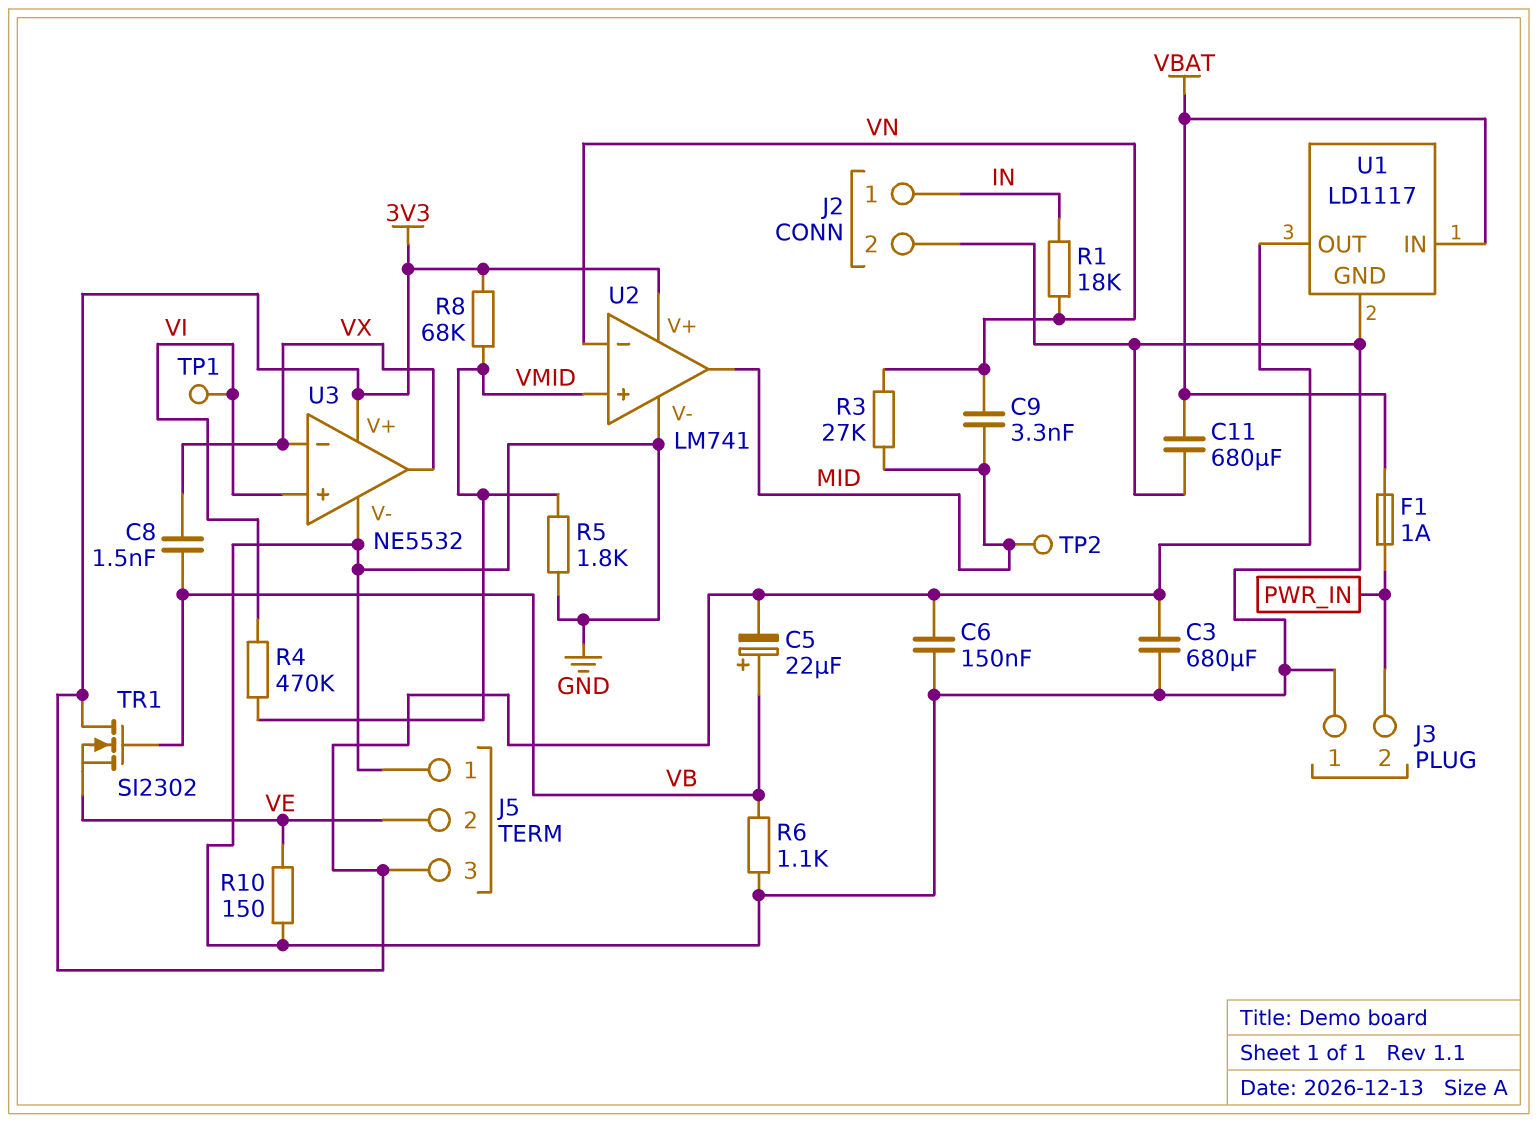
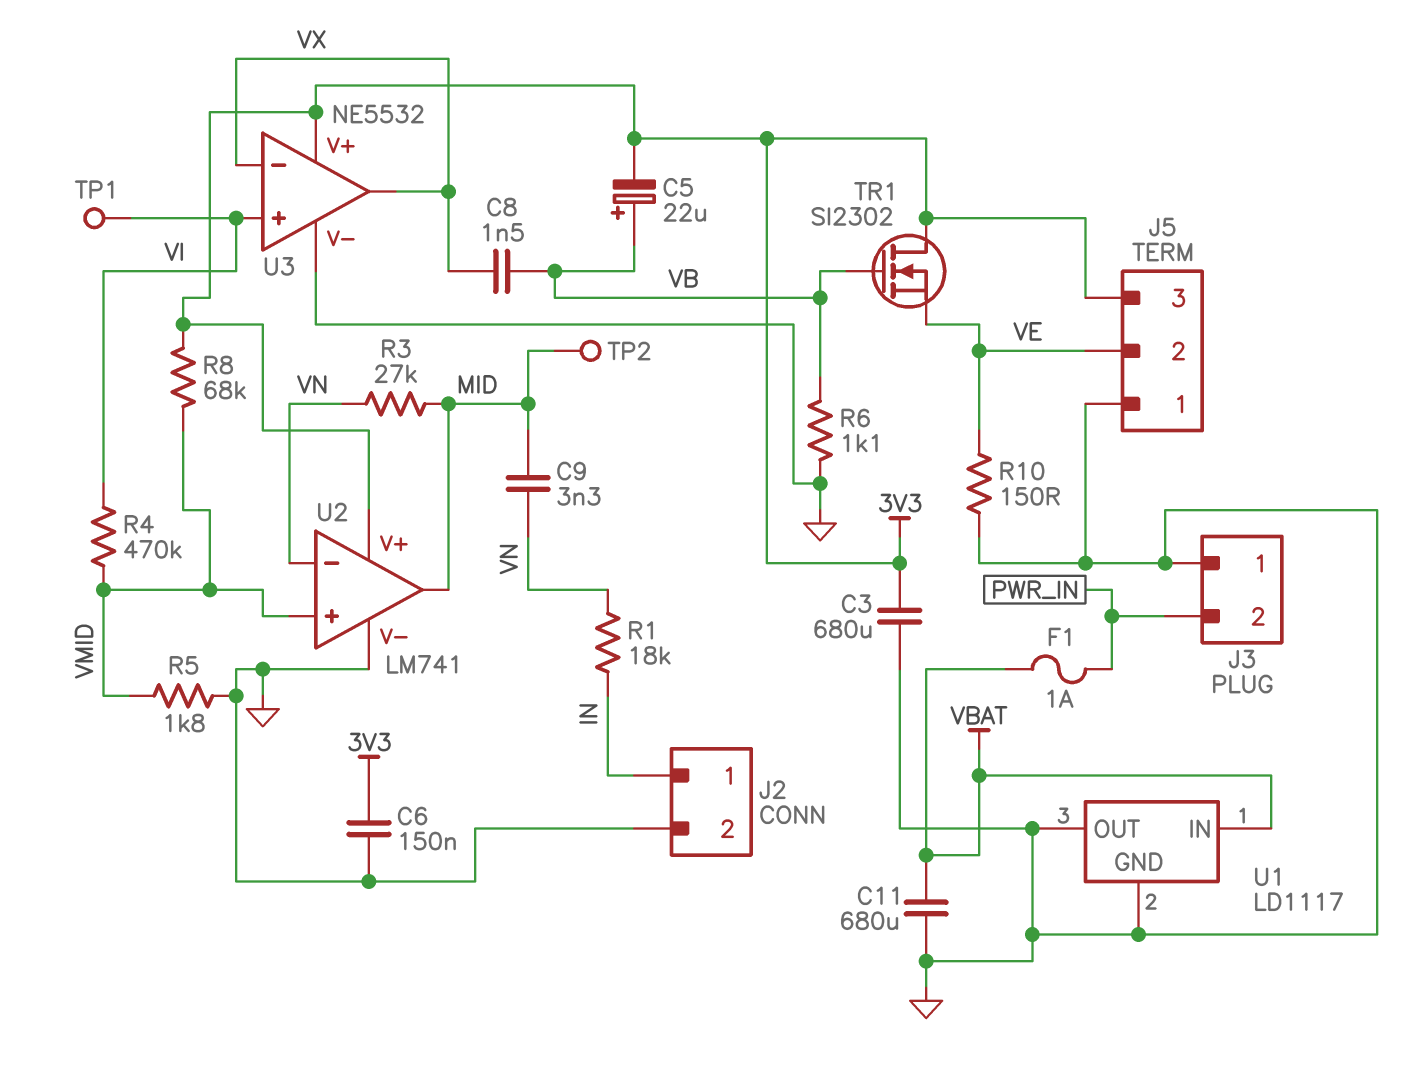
U1 pin OUT: 3V3 -> GND

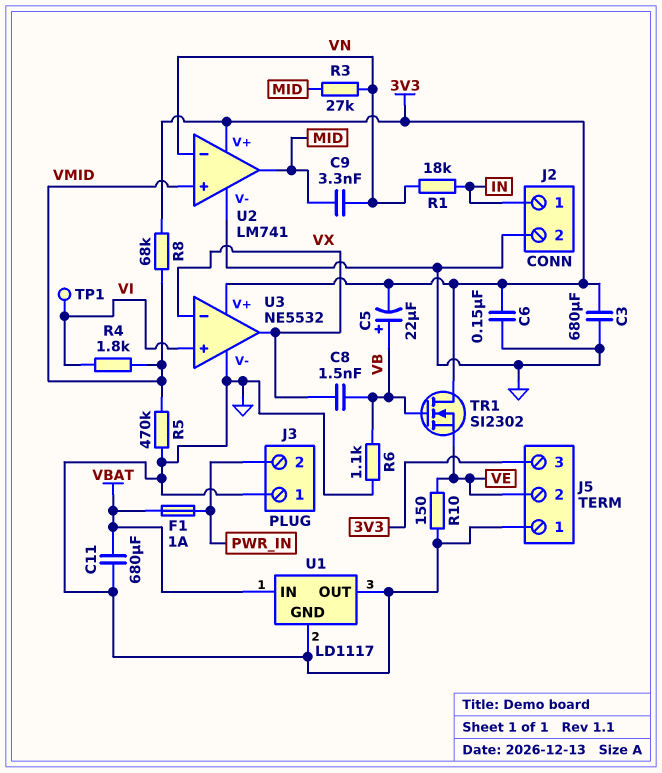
R4: 470k (VI, VMID) -> 1.8k (VI, VMID)
R5: 1.8k (GND, VMID) -> 470k (GND, VMID)
TP2: test point (MID) -> none

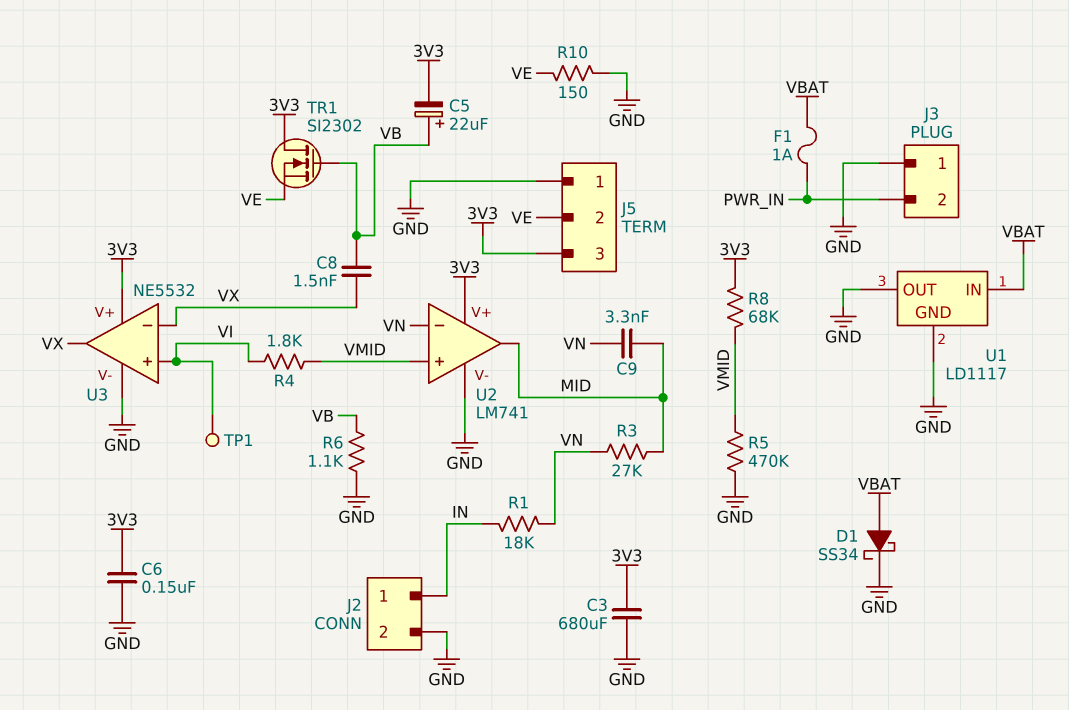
C11: 680uF (GND, VBAT) -> none
D1: none -> schottky SS34 (A VBAT, K GND)

